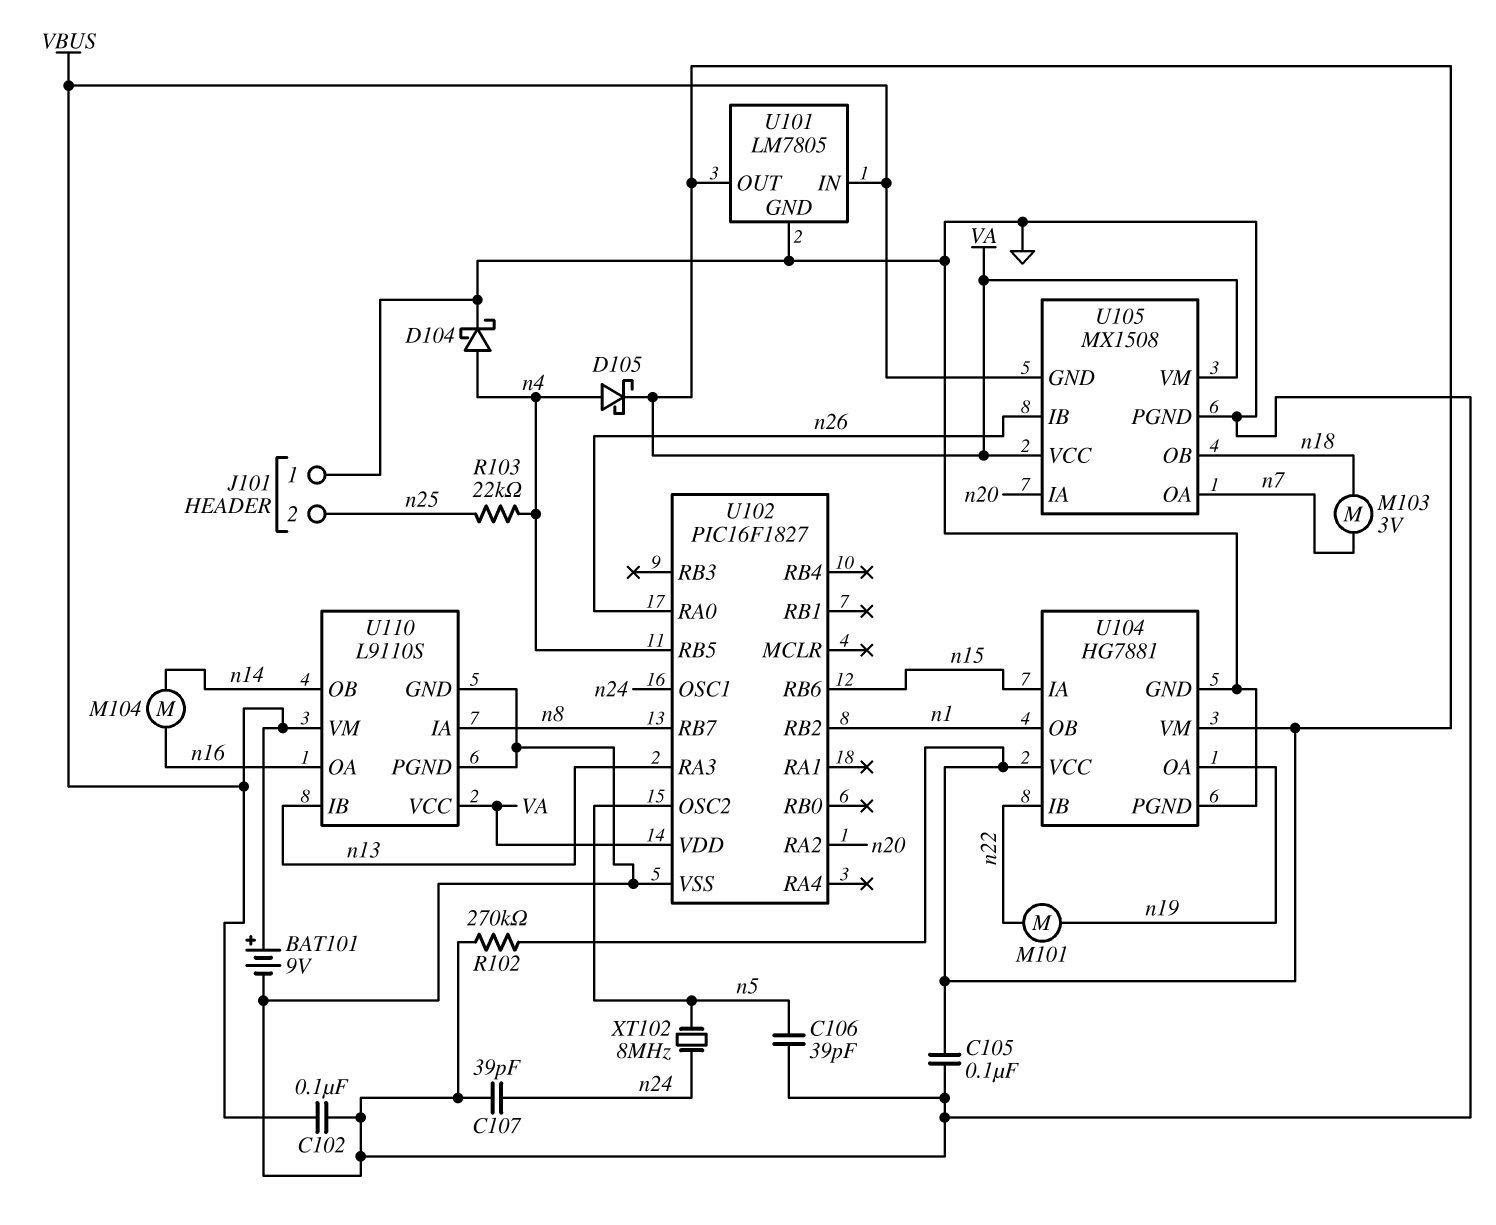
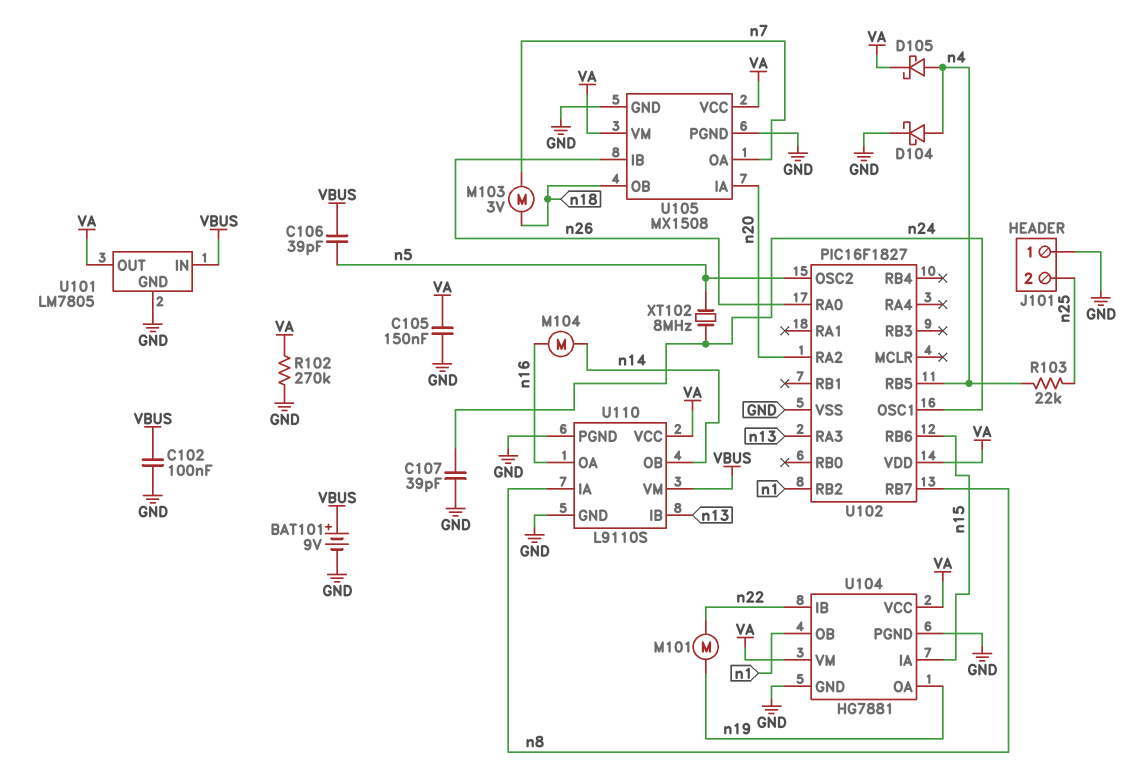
C105: 100nF (GND, VA) -> 150nF (GND, VA)
C106: 39pF (GND, n5) -> 39pF (VBUS, n5)
U105 pin GND: VBUS -> GND

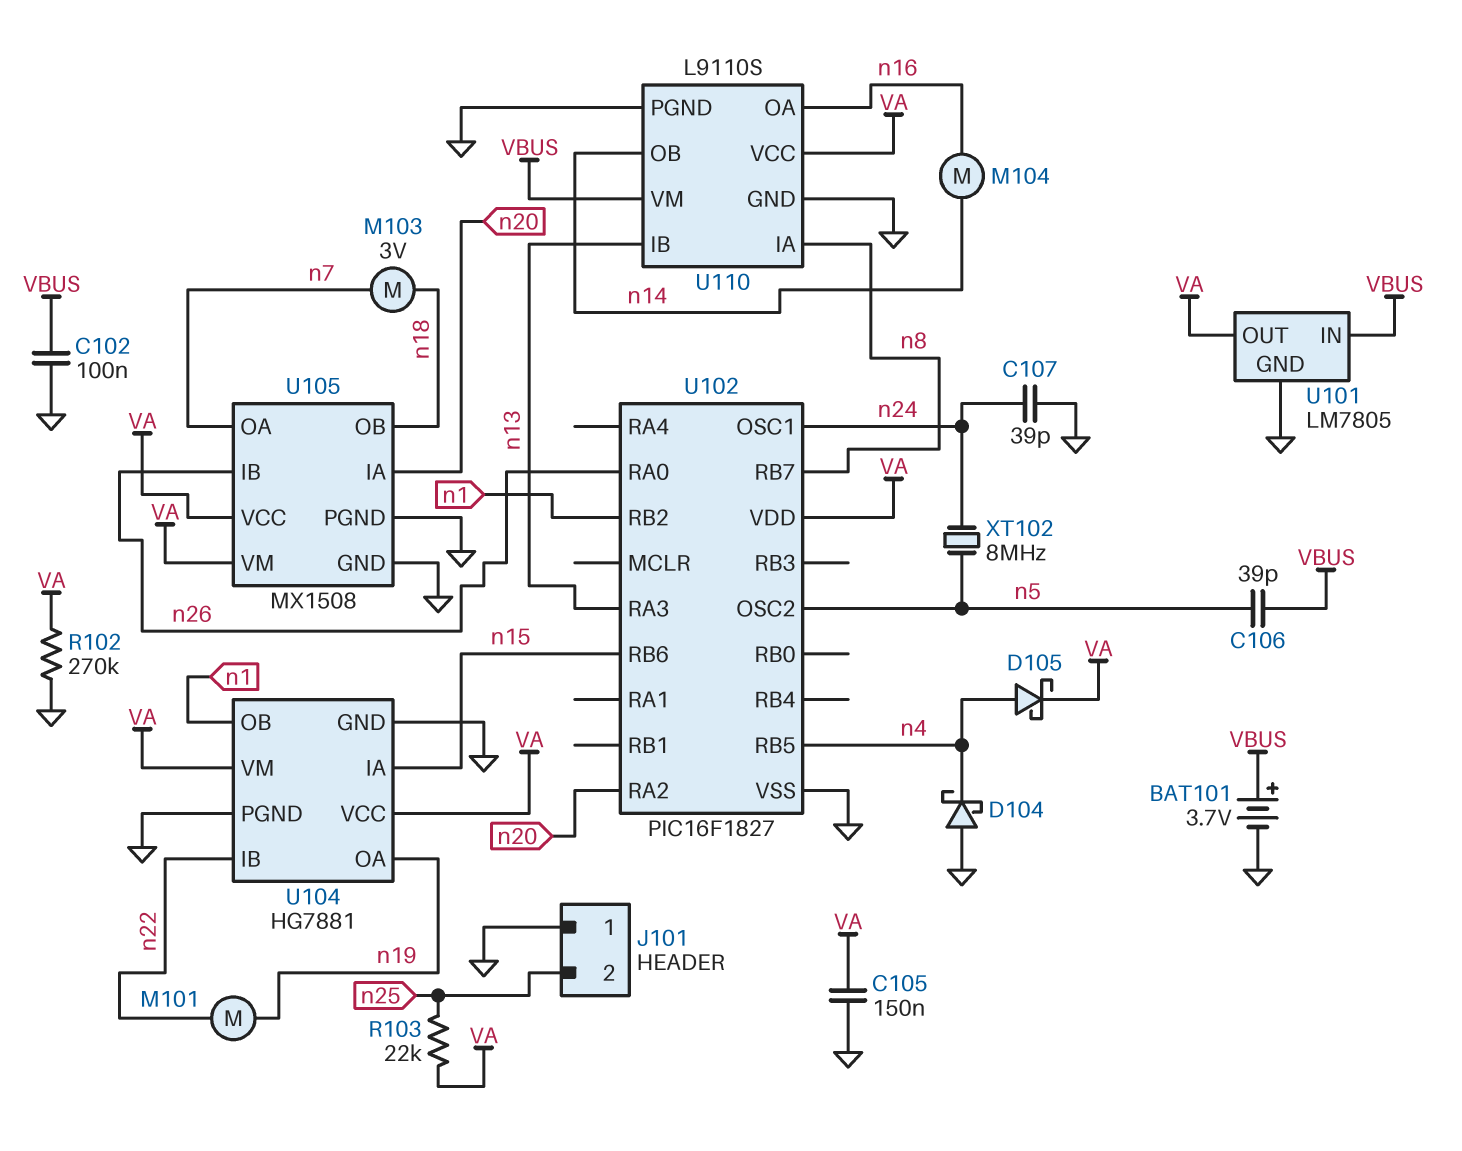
BAT101: 9V (plus VBUS, minus GND) -> 3.7V (plus VBUS, minus GND)
D104: schottky (A n4, K GND) -> schottky (A GND, K n4)
R103: 22k (n4, n25) -> 22k (VA, n25)

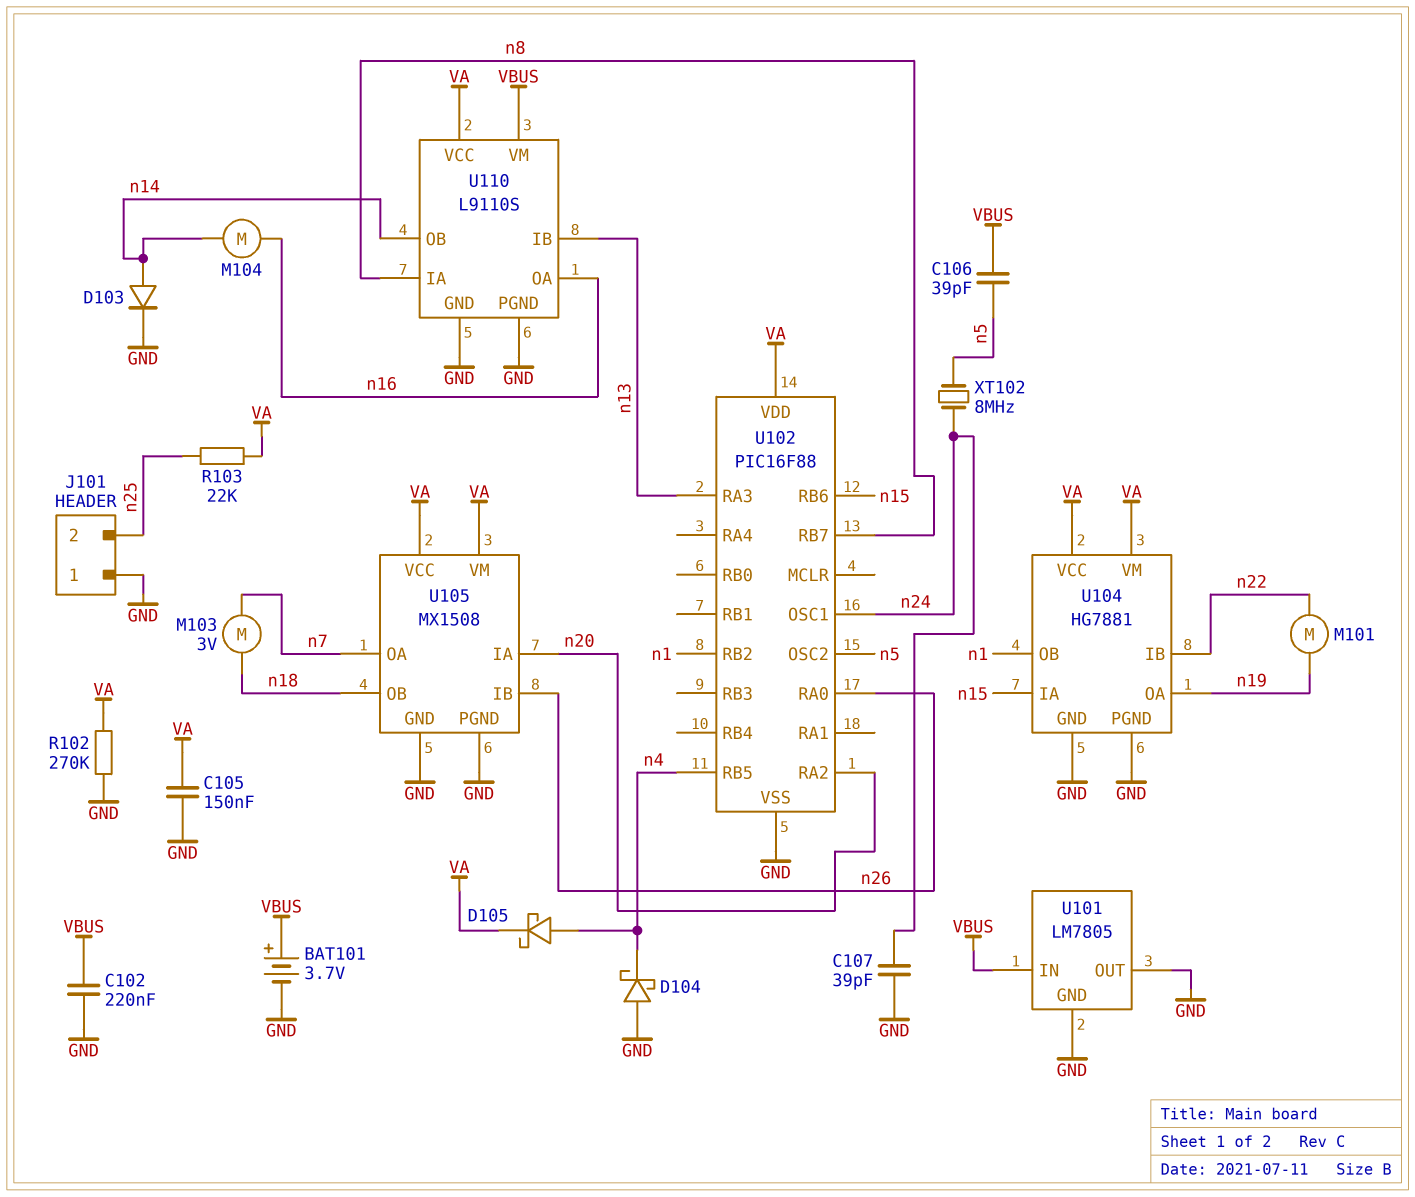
C102: 100nF (GND, VBUS) -> 220nF (GND, VBUS)
D103: none -> diode (A n14, K GND)
U101 pin OUT: VA -> GND
U102: PIC16F1827 -> PIC16F88

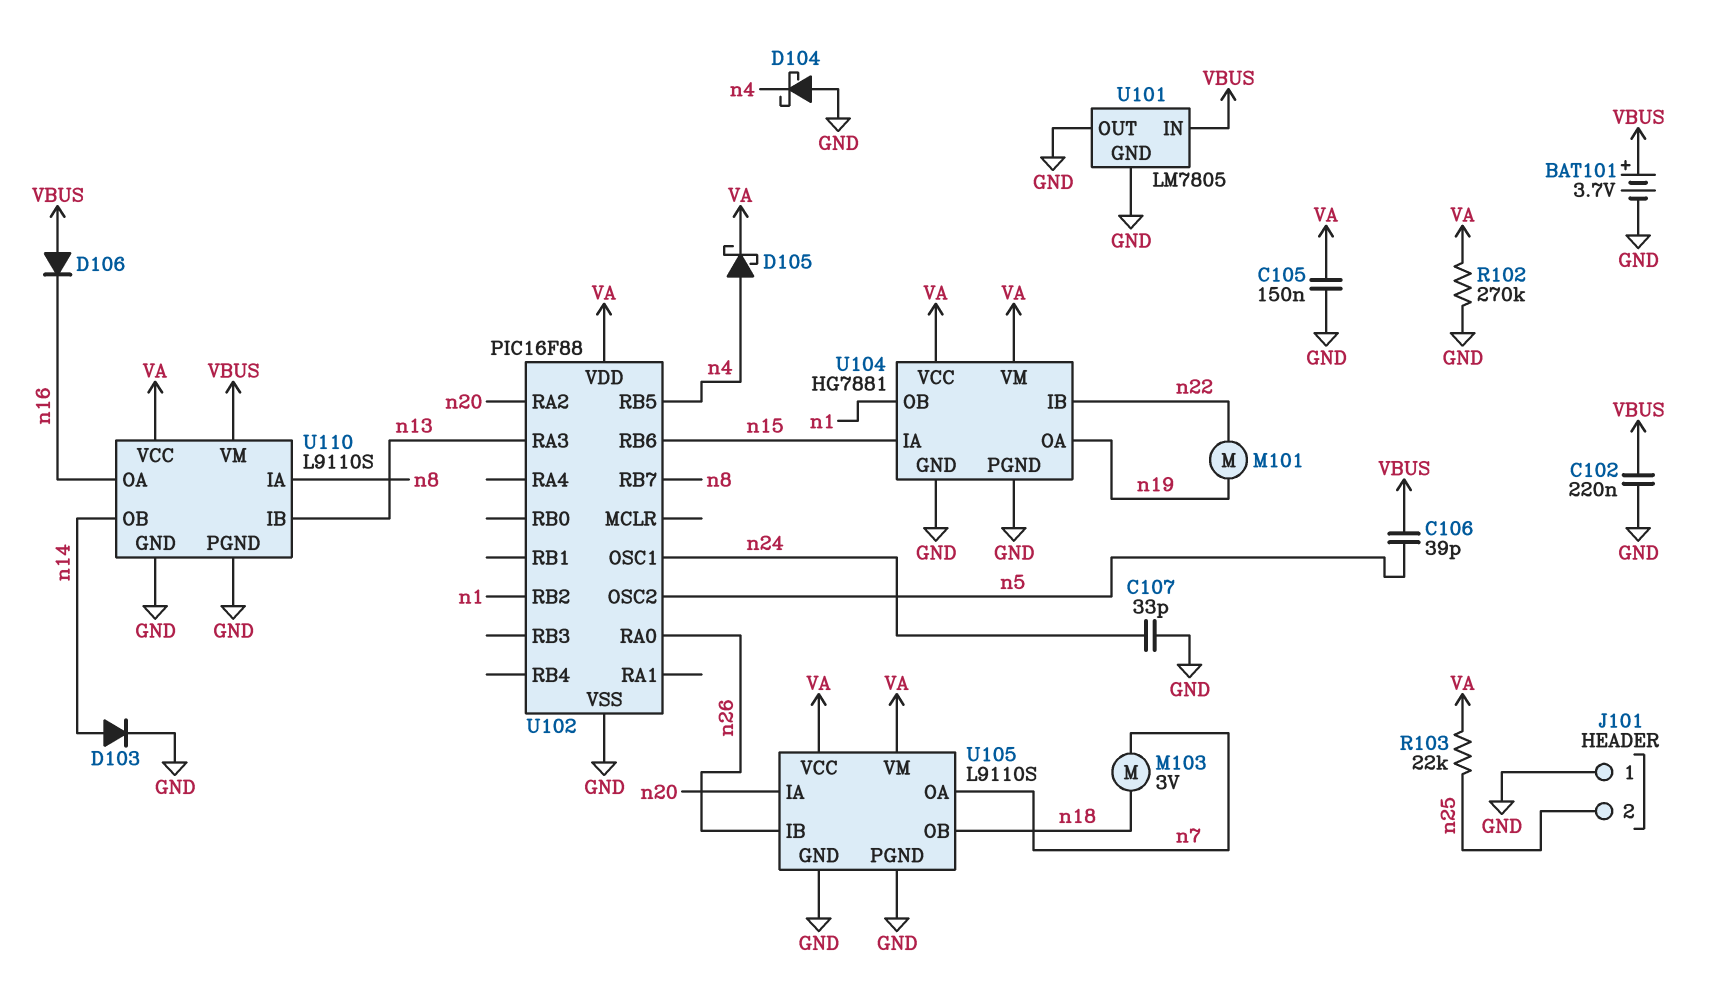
C107: 39pF (GND, n24) -> 33pF (GND, n24)
D106: none -> diode (A VBUS, K n16)
M104: motor (n14, n16) -> none
U105: MX1508 -> L9110S
XT102: 8MHz (n5, n24) -> none

